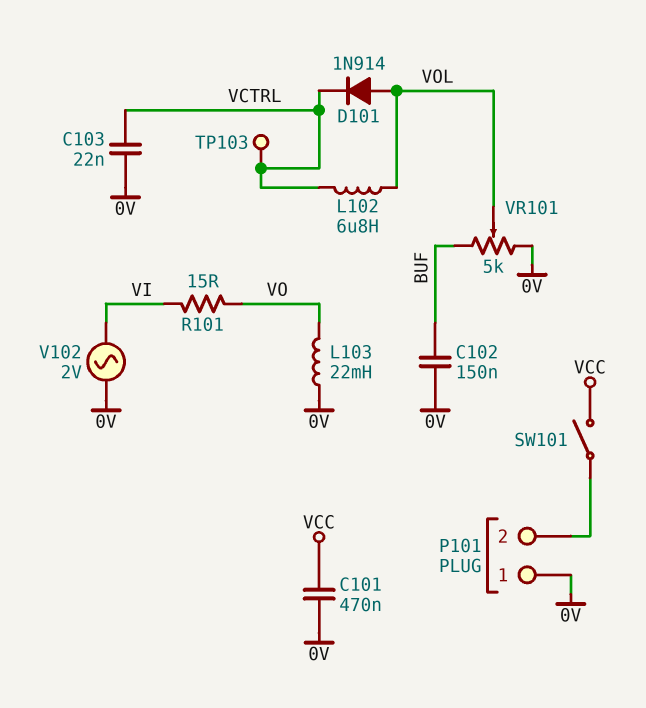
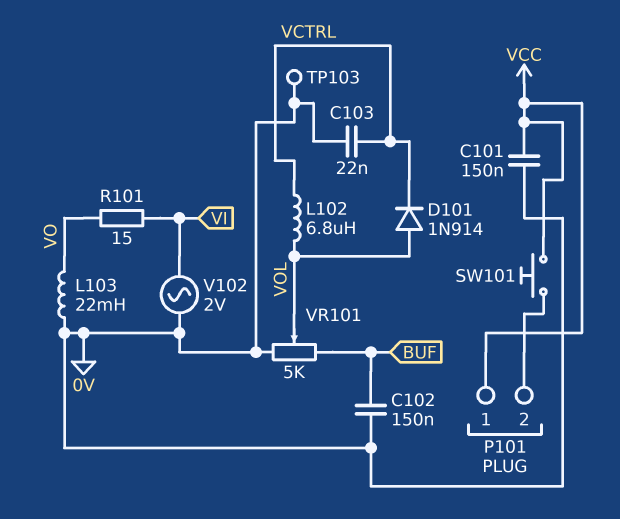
C101: 470nF (0V, VCC) -> 150nF (0V, VCC)
P101 pin 1: 0V -> VCC
SW101: switch (P101/2, VCC) -> button (P101/2, VCC)
TP103: test point (VCTRL) -> test point (0V)

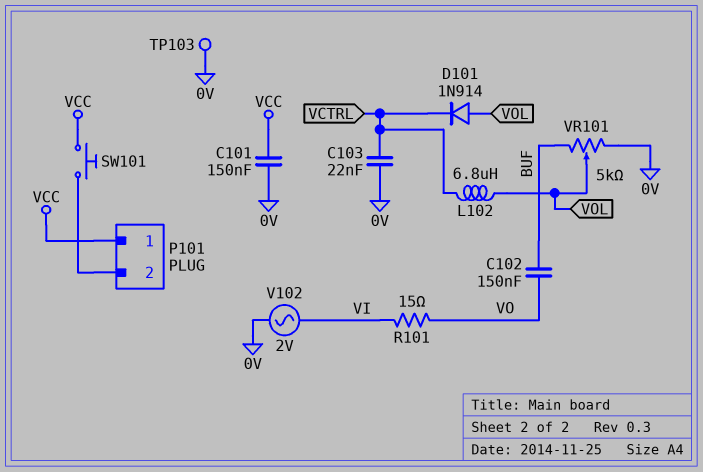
C102: 150nF (0V, BUF) -> 150nF (BUF, VO)
L103: 22mH (0V, VO) -> none

